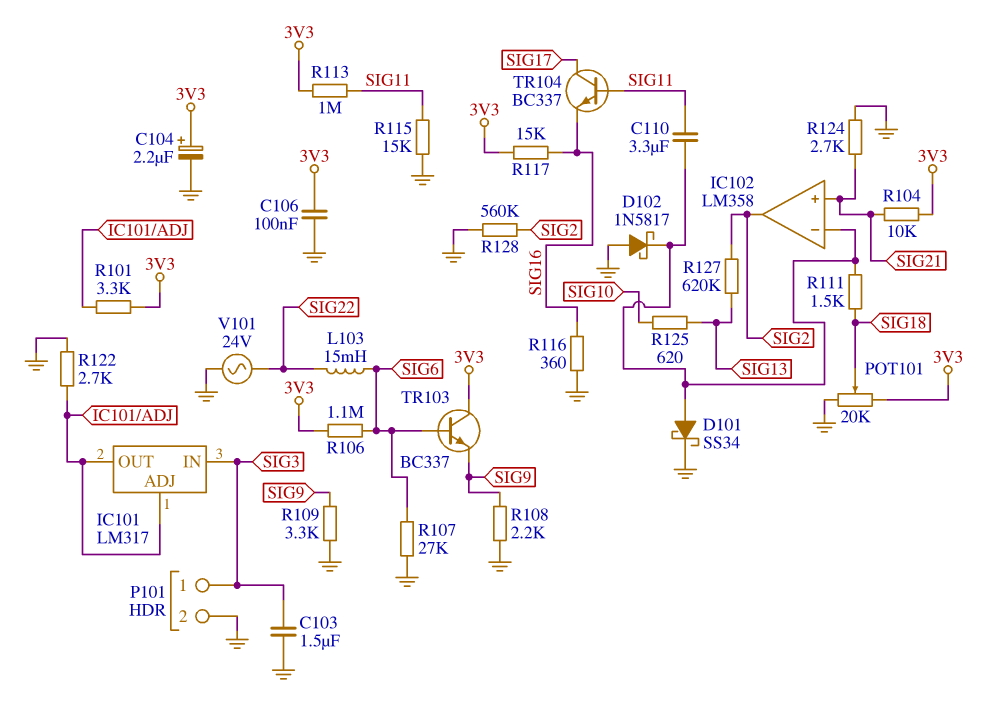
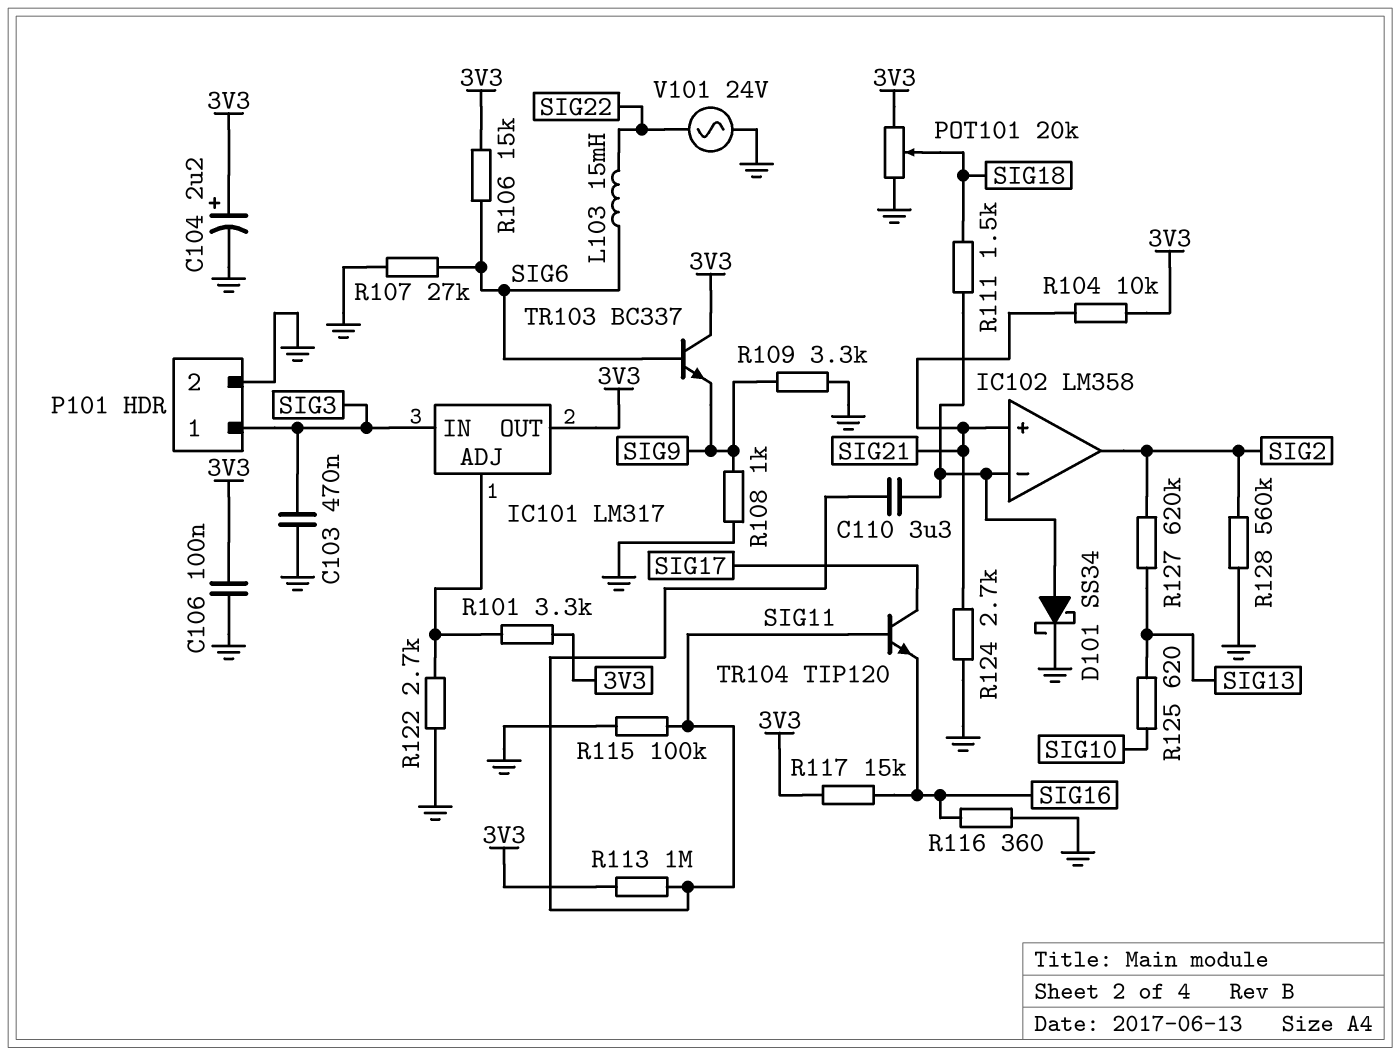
C103: 1.5uF (GND, SIG3) -> 470nF (GND, SIG3)
D102: schottky 1N5817 (A GND, K IC102/in-) -> none
IC101 pin OUT: IC101/ADJ -> 3V3
R106: 1.1M (3V3, SIG6) -> 15k (3V3, SIG6)
R108: 2.2k (GND, SIG9) -> 1k (GND, SIG9)
R115: 15k (GND, SIG11) -> 100k (GND, SIG11)
TR104: NPN BC337 (B SIG11, C SIG17, E SIG16) -> NPN TIP120 (B SIG11, C SIG17, E SIG16)

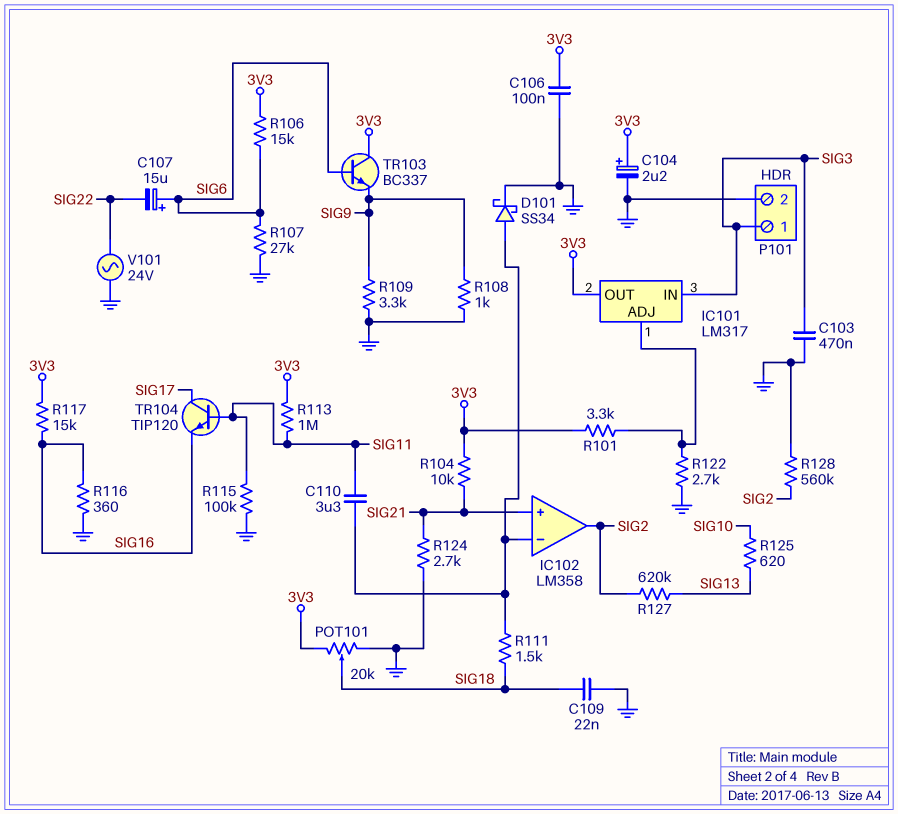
C107: none -> 15uF (plus SIG6, minus SIG22)
C109: none -> 22nF (GND, SIG18)
L103: 15mH (SIG6, SIG22) -> none

